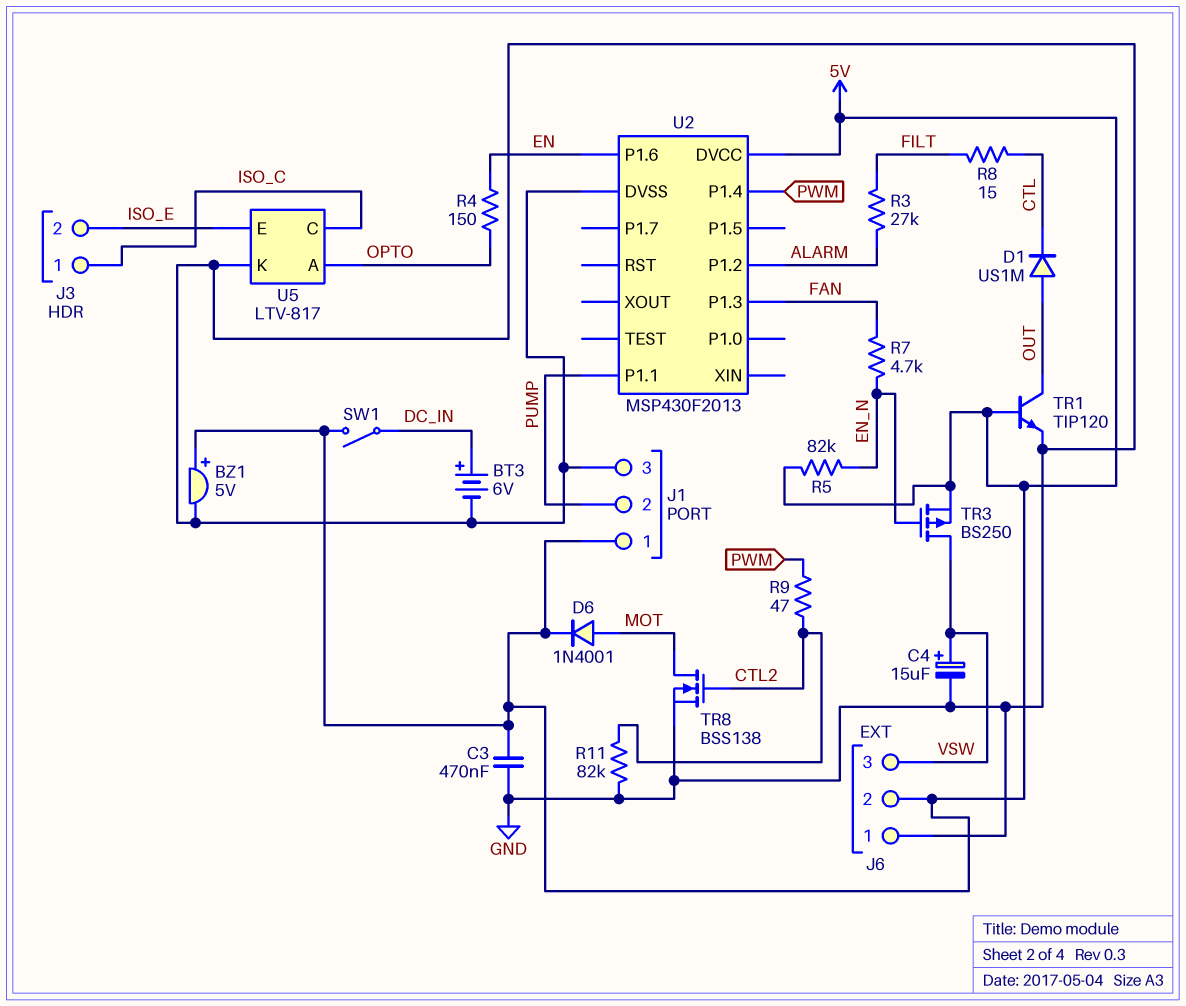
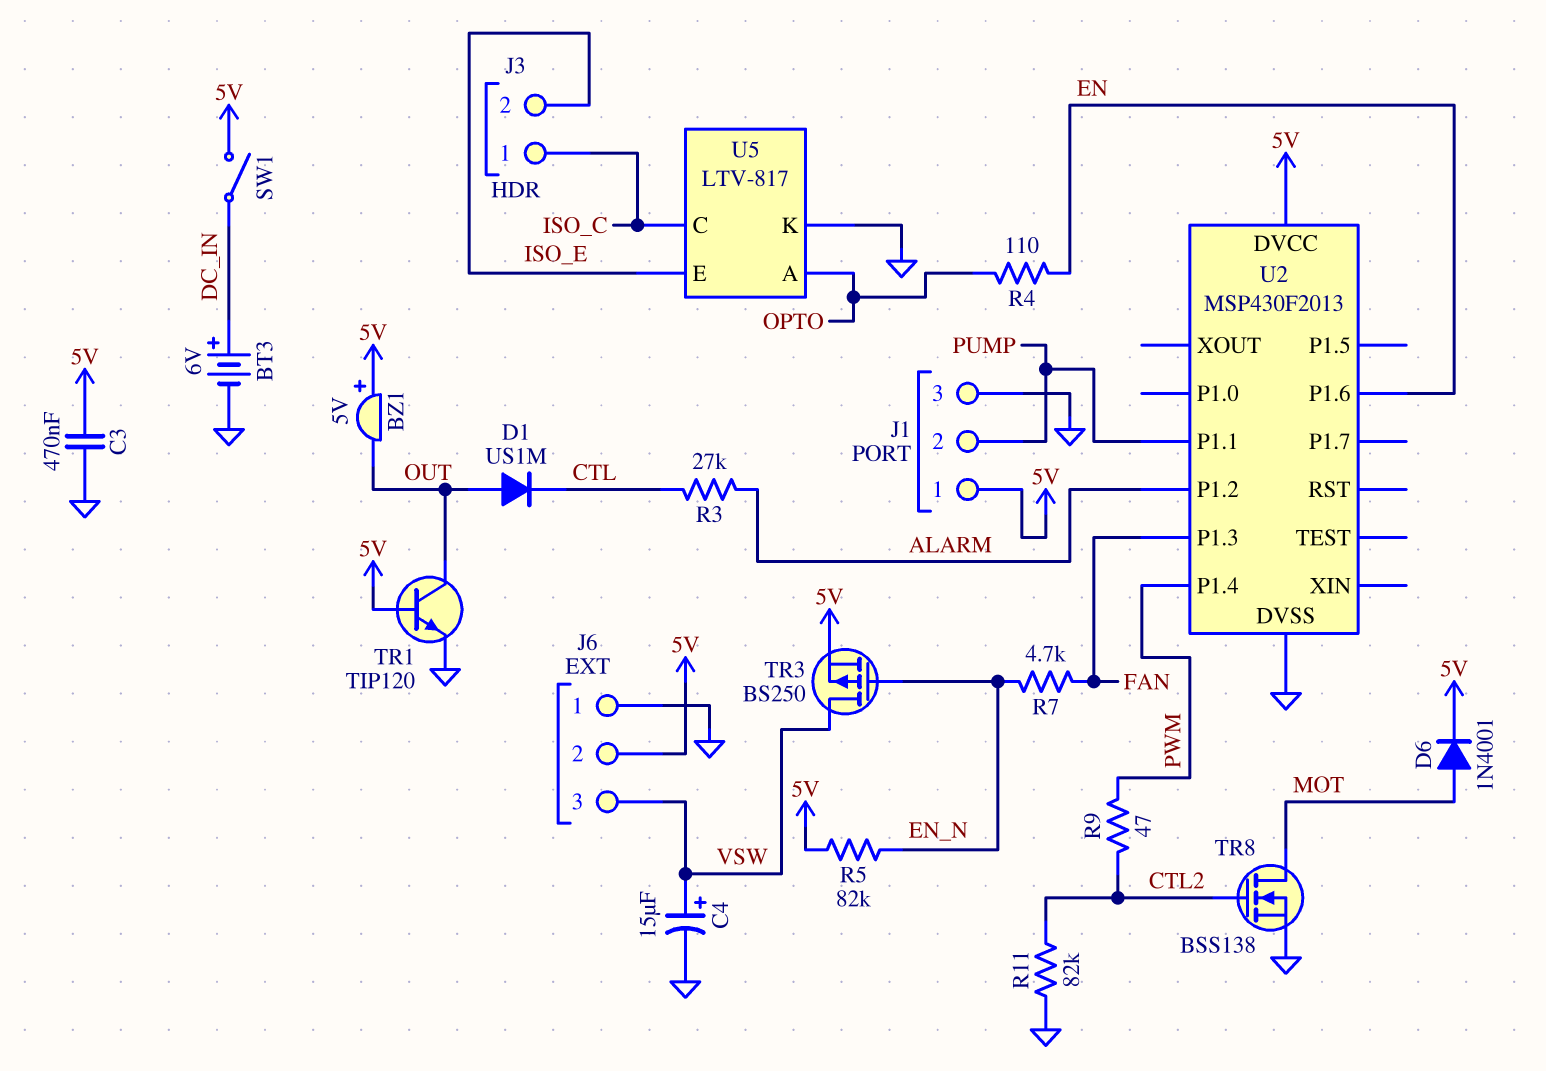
BZ1: buzzer 5V (plus 5V, minus GND) -> buzzer 5V (plus 5V, minus OUT)
R3: 27k (ALARM, FILT) -> 27k (ALARM, CTL)
R4: 150 (EN, OPTO) -> 110 (EN, OPTO)
R8: 15 (CTL, FILT) -> none

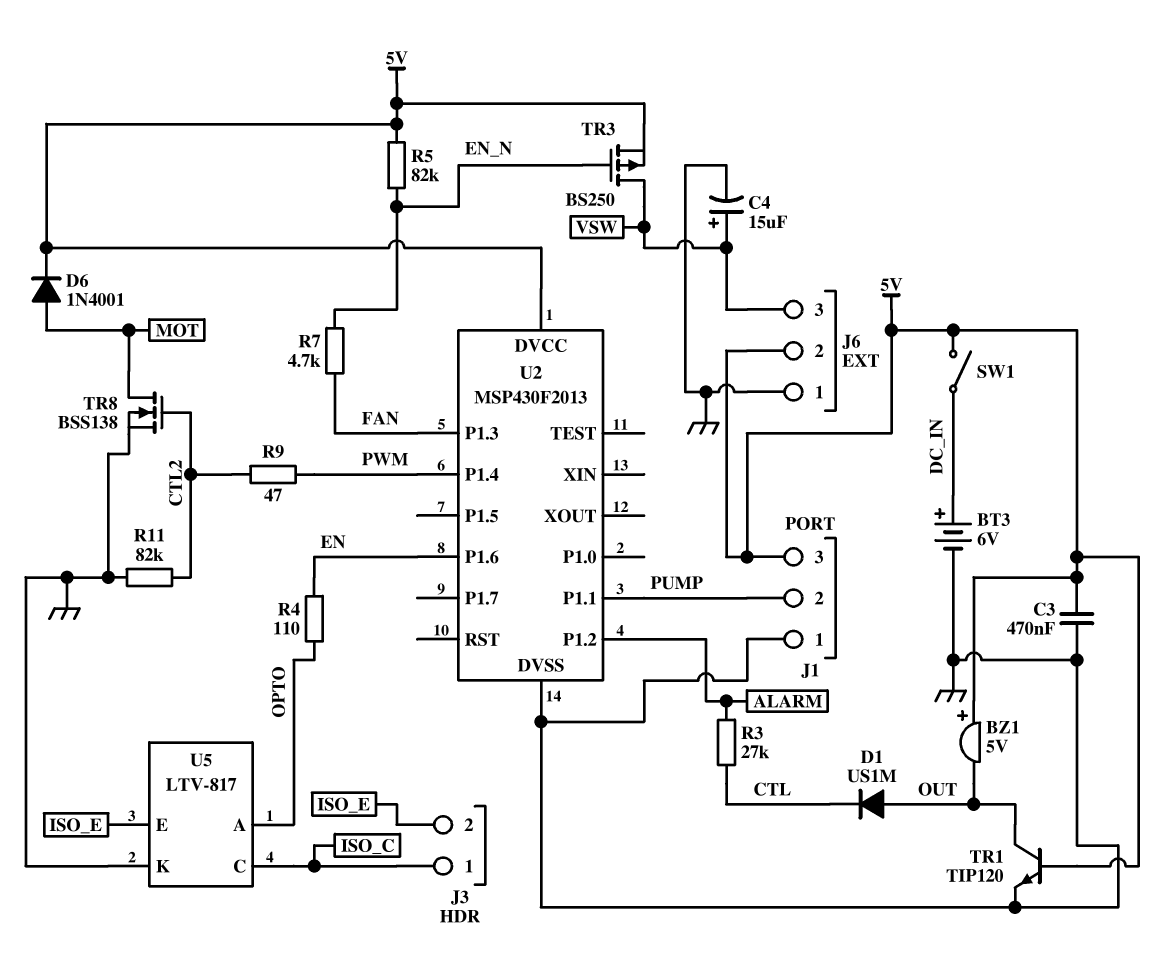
J1 pin 1: 5V -> GND
J1 pin 3: GND -> 5V

